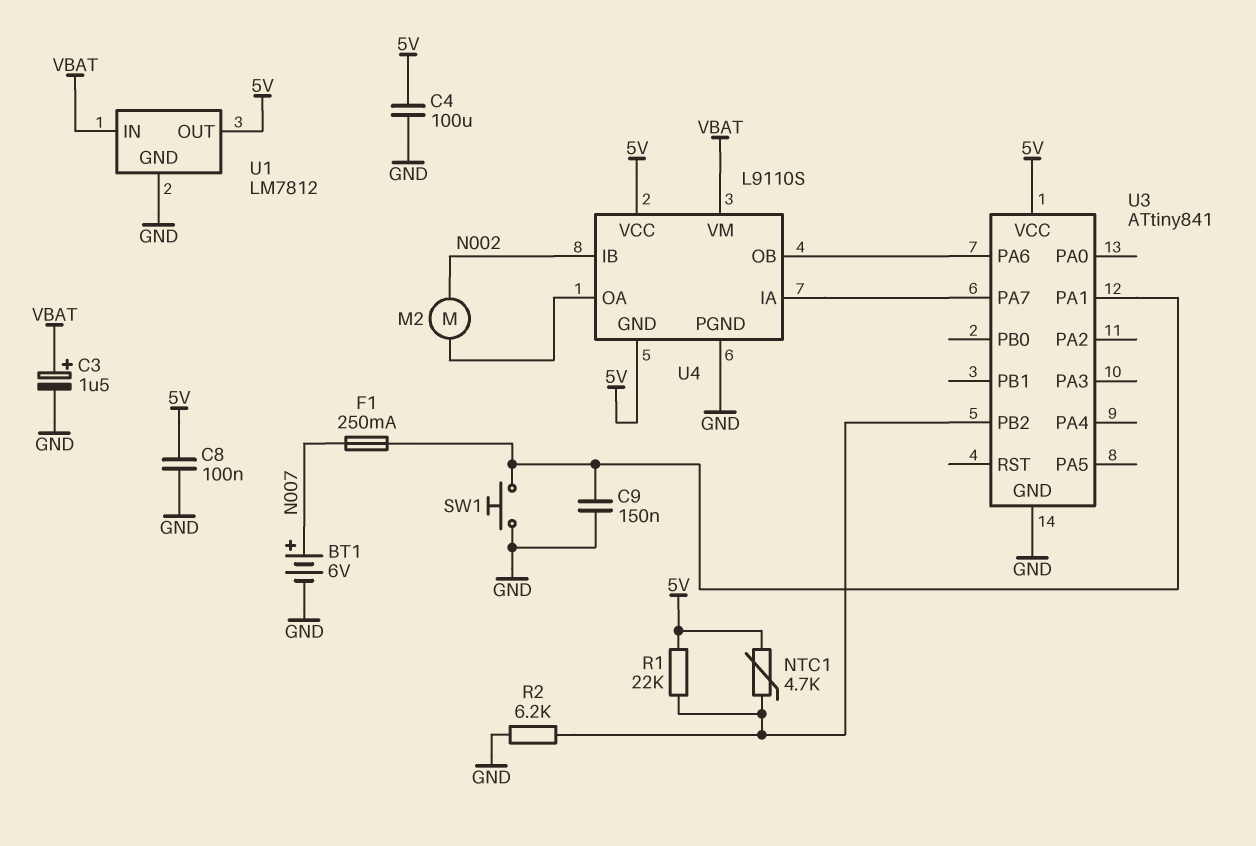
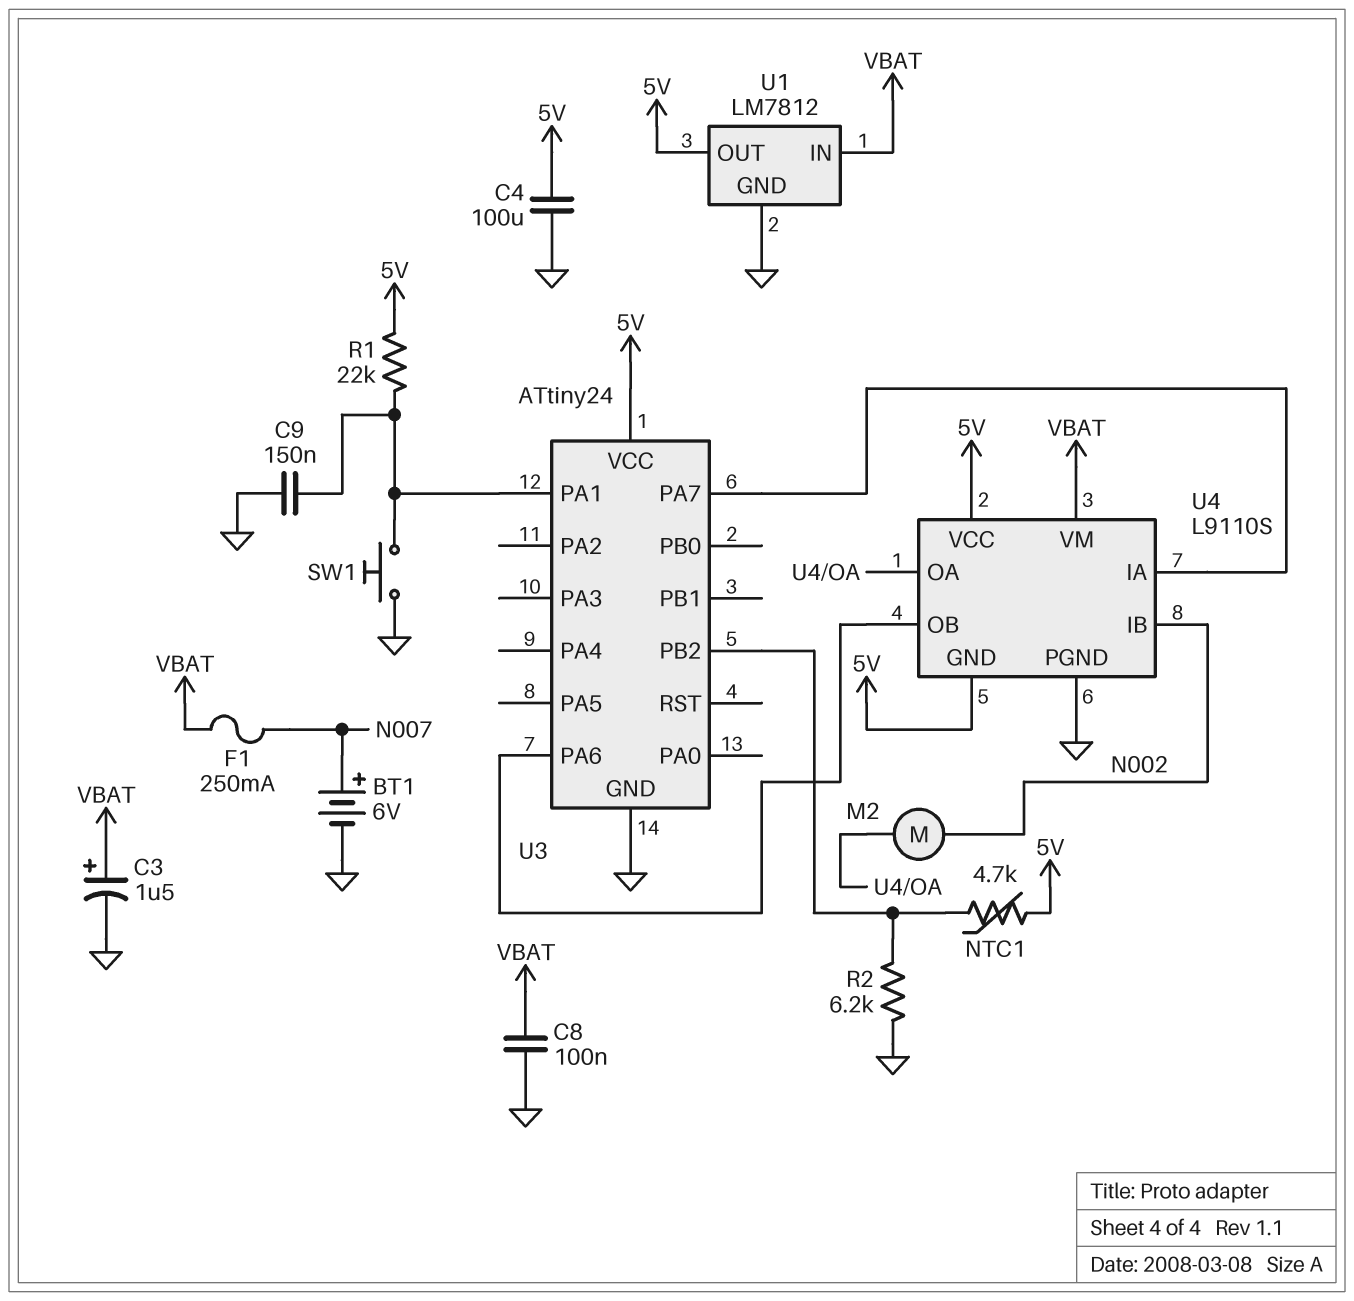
C8: 100nF (5V, GND) -> 100nF (GND, VBAT)
F1: 250mA (N007, U3/PA1) -> 250mA (N007, VBAT)
R1: 22k (5V, U3/PB2) -> 22k (5V, U3/PA1)
U3: ATtiny841 -> ATtiny24

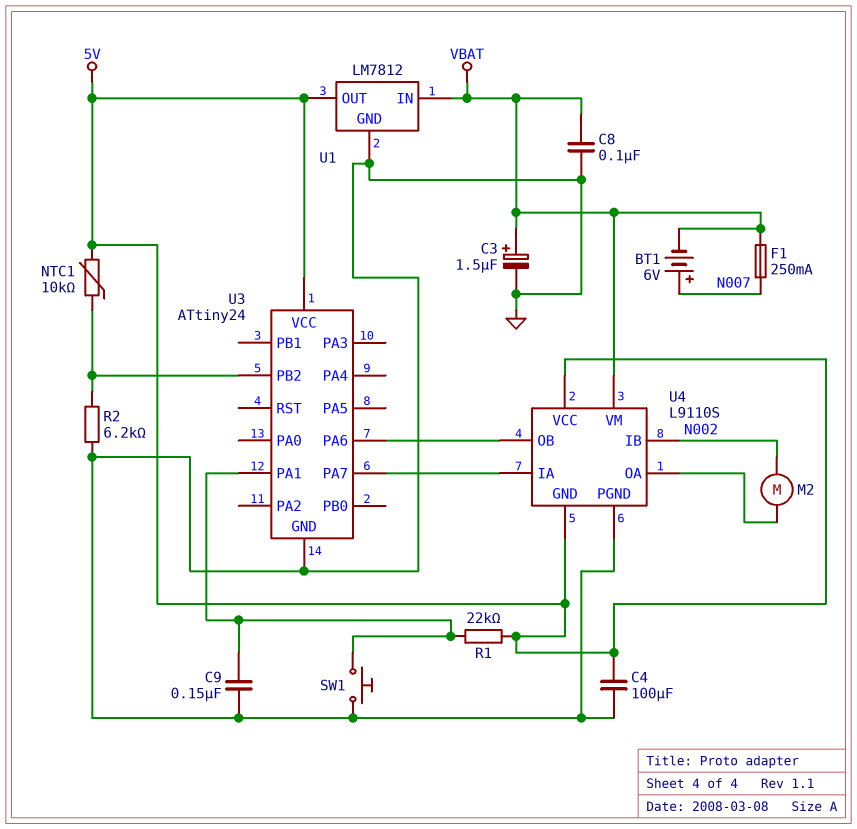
BT1: 6V (plus N007, minus GND) -> 6V (plus N007, minus VBAT)
NTC1: 4.7k (5V, U3/PB2) -> 10k (5V, U3/PB2)

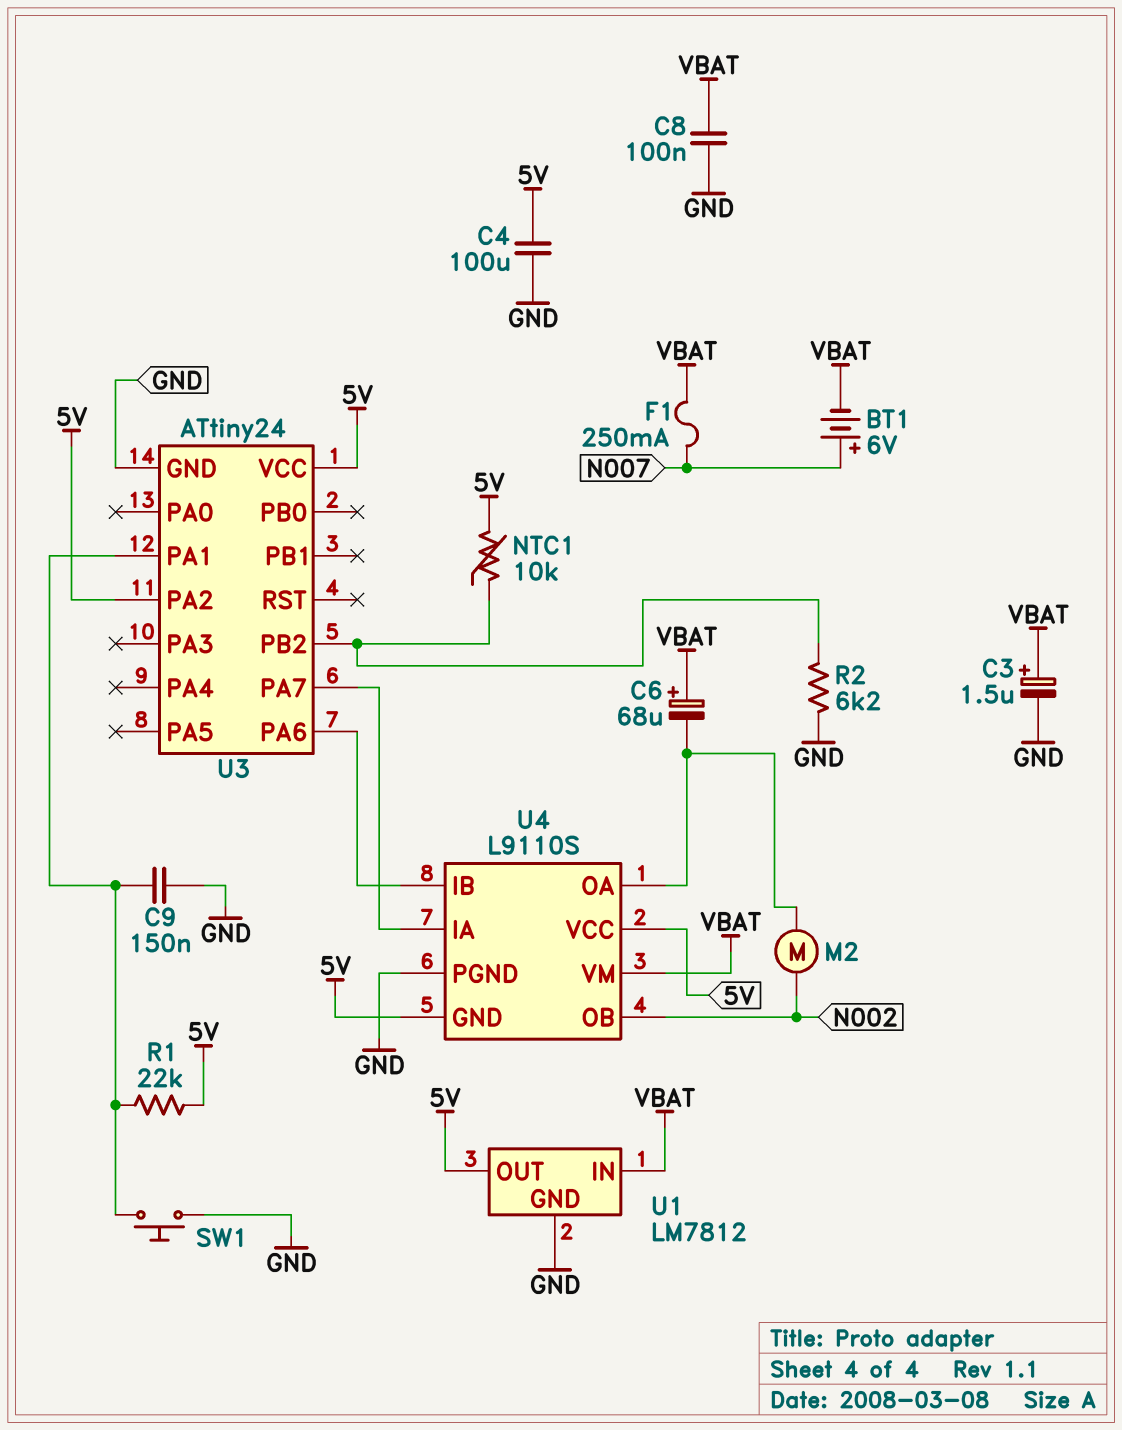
C6: none -> 68uF (plus VBAT, minus U4/OA)
U3 pin PA2: none -> 5V
U4 pin IB: N002 -> U3/PA6
U4 pin OB: U3/PA6 -> N002

